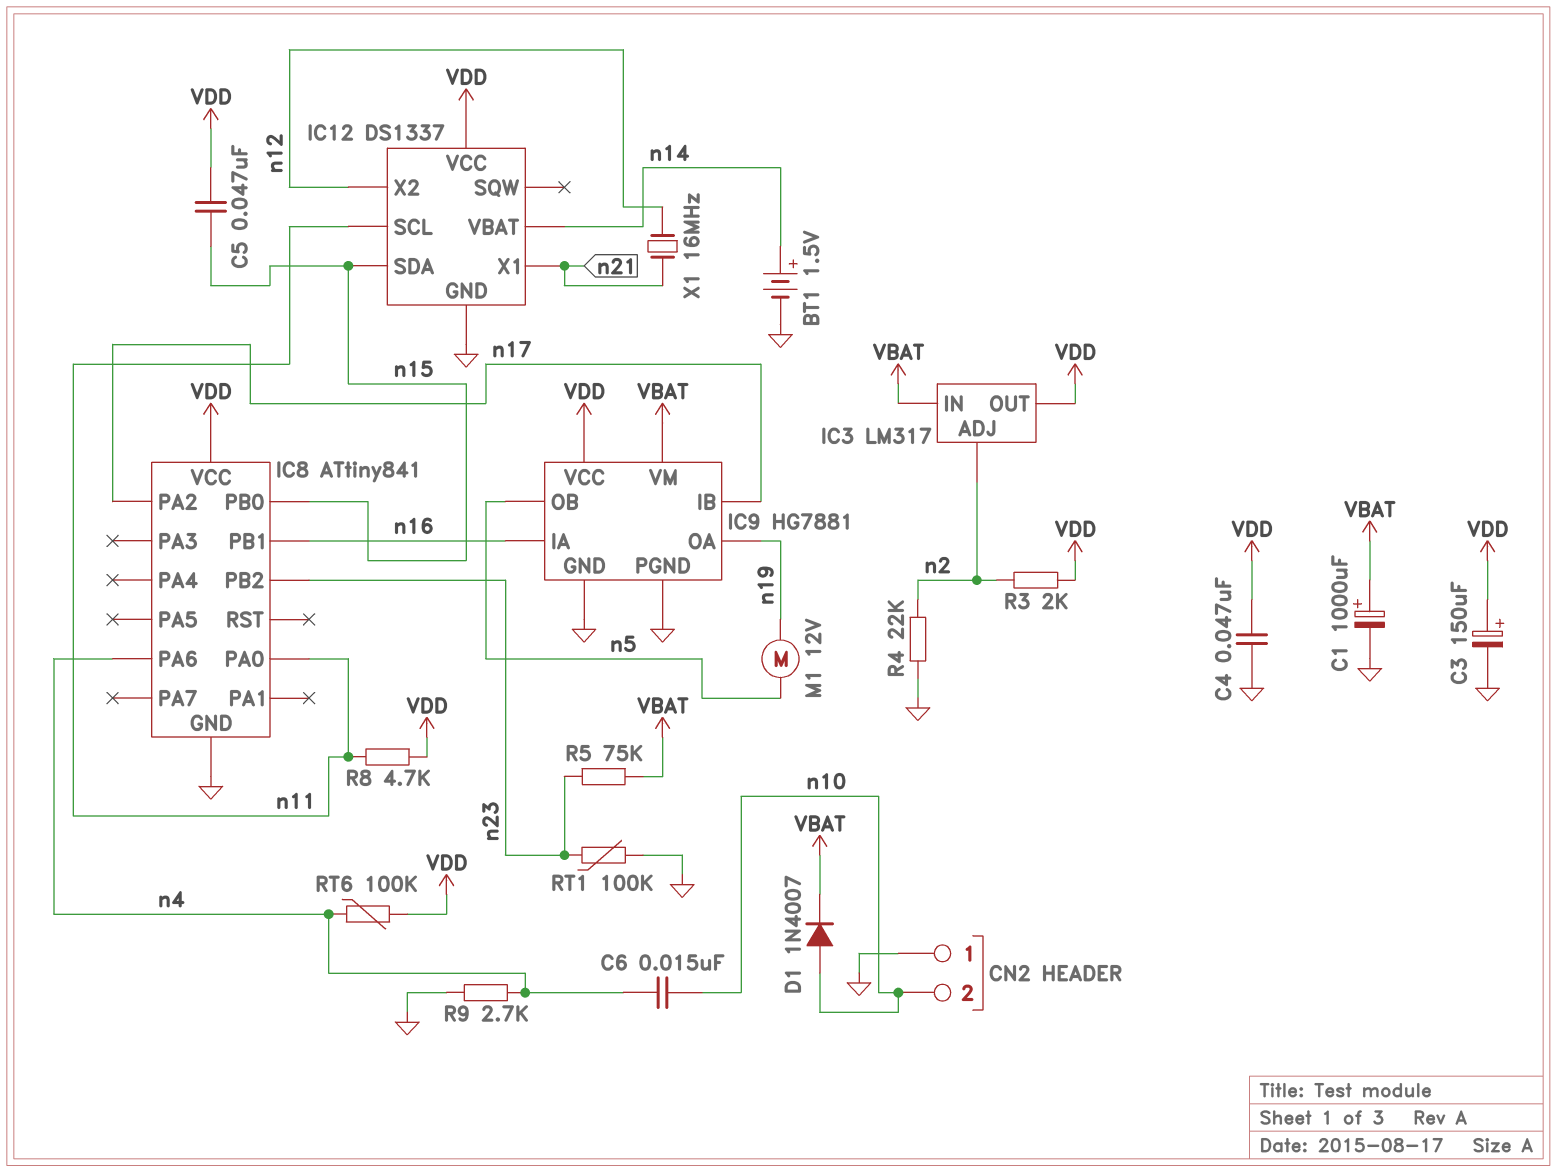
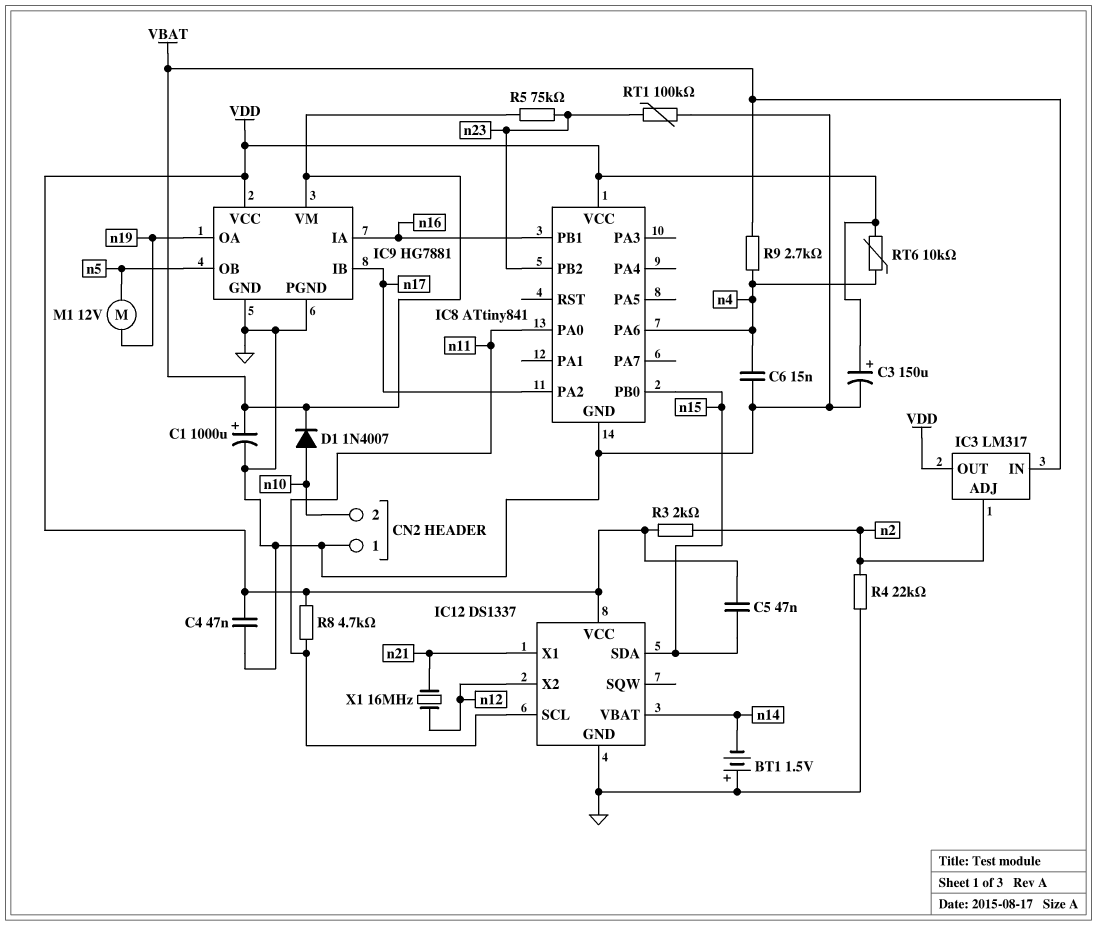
BT1: 1.5V (plus n14, minus GND) -> 1.5V (plus GND, minus n14)
C6: 15nF (n4, n10) -> 15nF (GND, n4)
R9: 2.7k (GND, n4) -> 2.7k (VBAT, n4)
RT6: 100k (VDD, n4) -> 10k (VDD, n4)

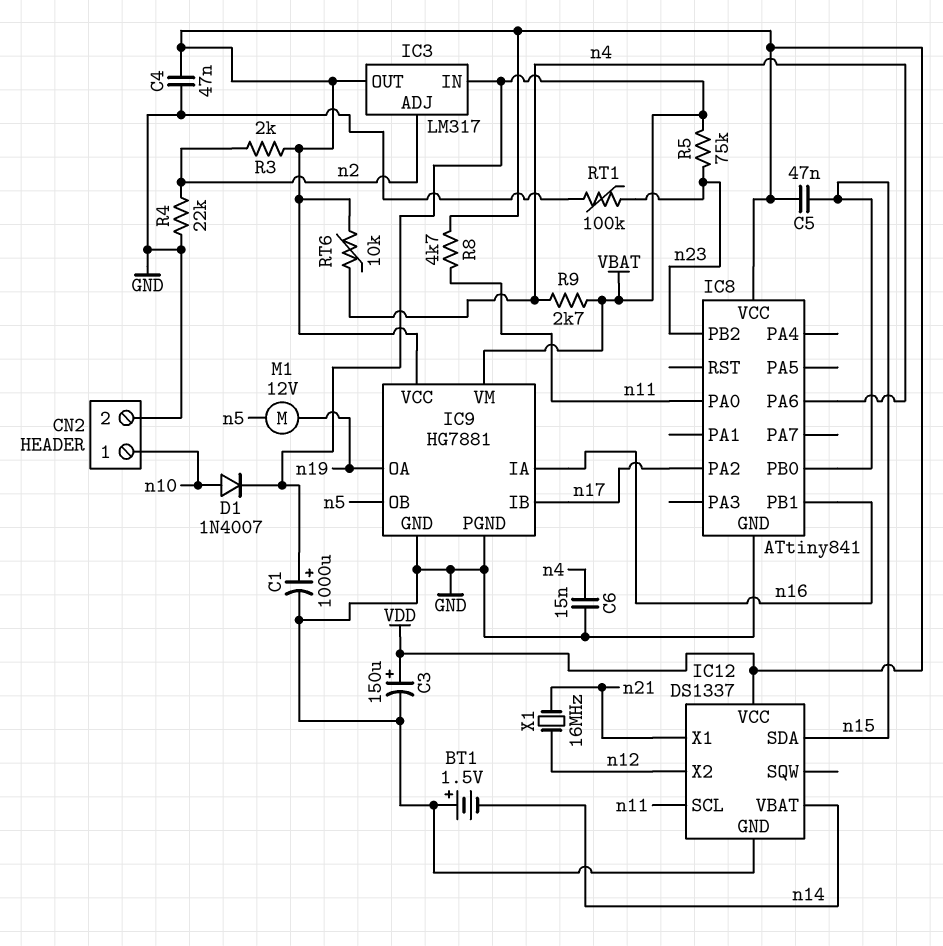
CN2 pin 1: GND -> n10
CN2 pin 2: n10 -> GND

